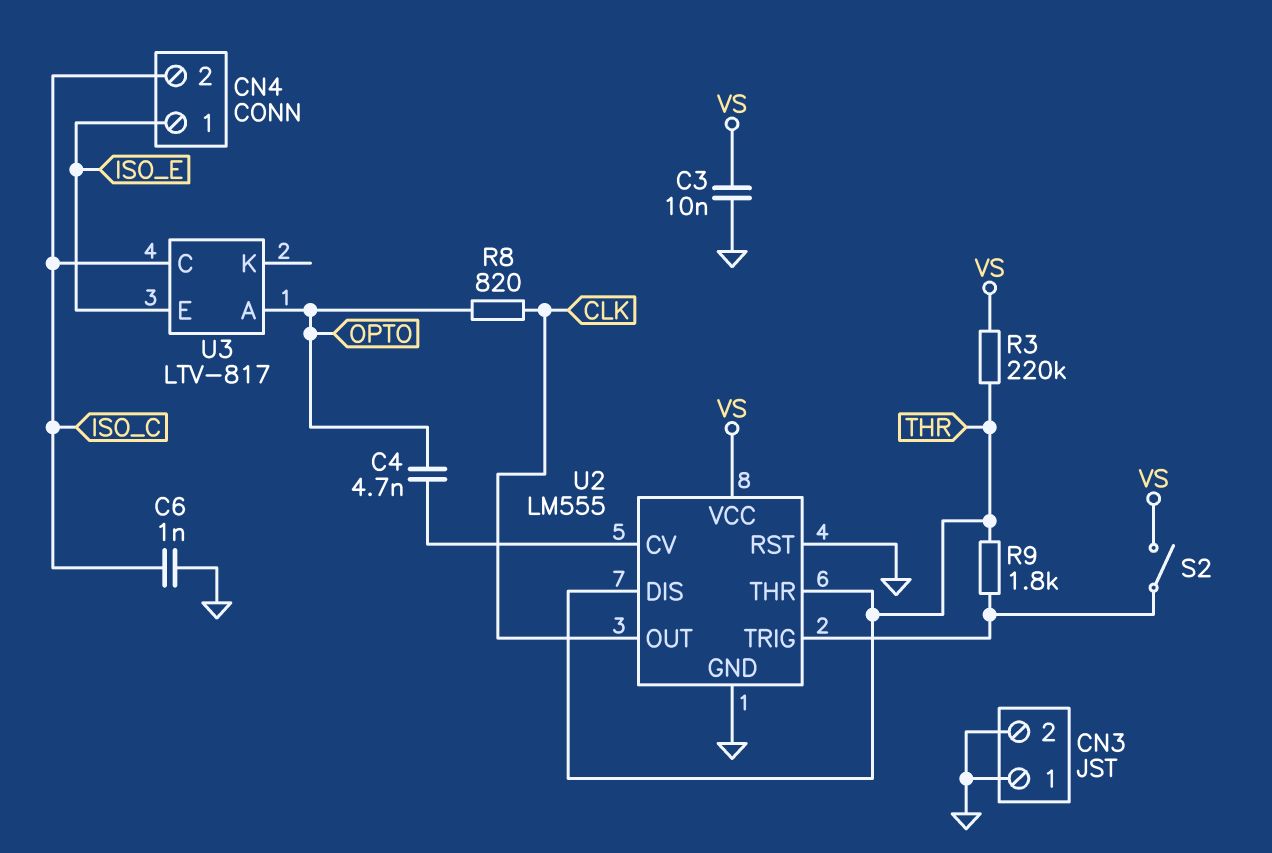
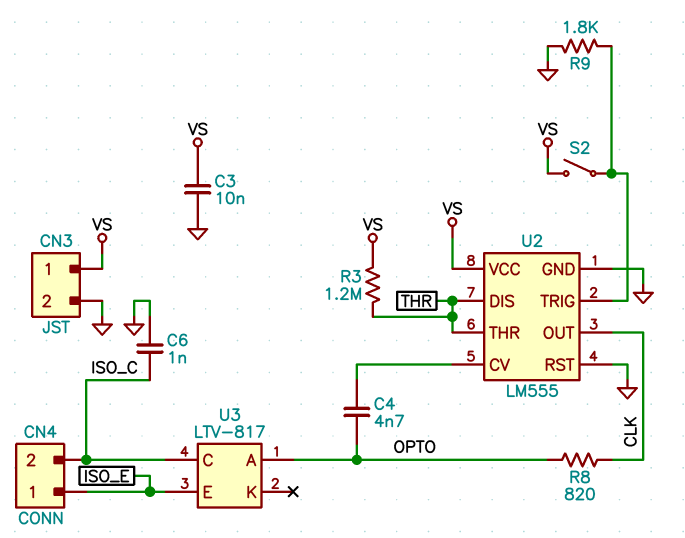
CN3 pin 1: GND -> VS
R3: 220k (THR, VS) -> 1.2M (THR, VS)
R9: 1.8k (THR, U2/TRIG) -> 1.8k (GND, U2/TRIG)

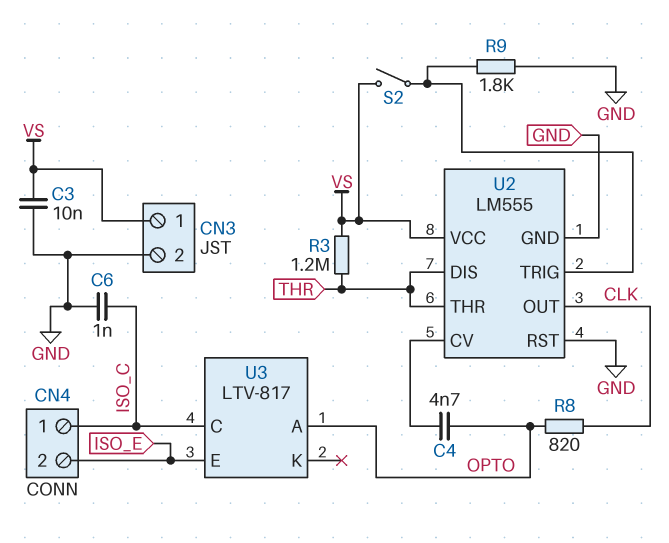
CN4 pin 1: ISO_E -> ISO_C
CN4 pin 2: ISO_C -> ISO_E

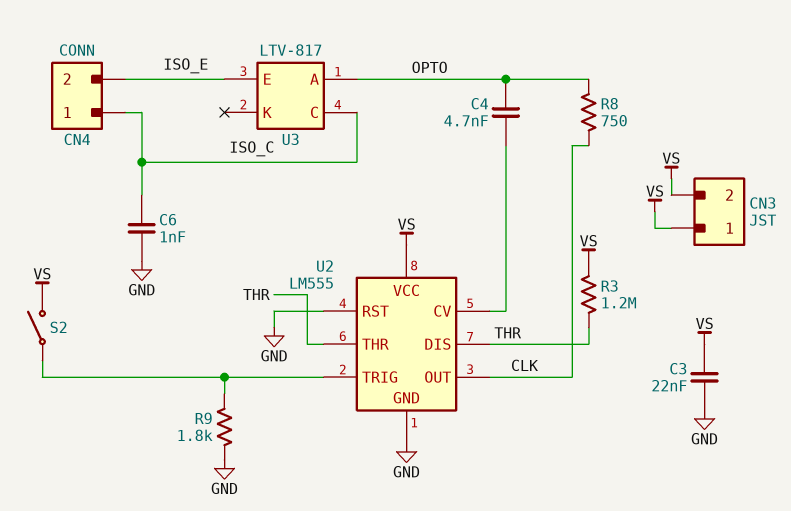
C3: 10nF (GND, VS) -> 22nF (GND, VS)
CN3 pin 2: GND -> VS
R8: 820 (CLK, OPTO) -> 750 (CLK, OPTO)

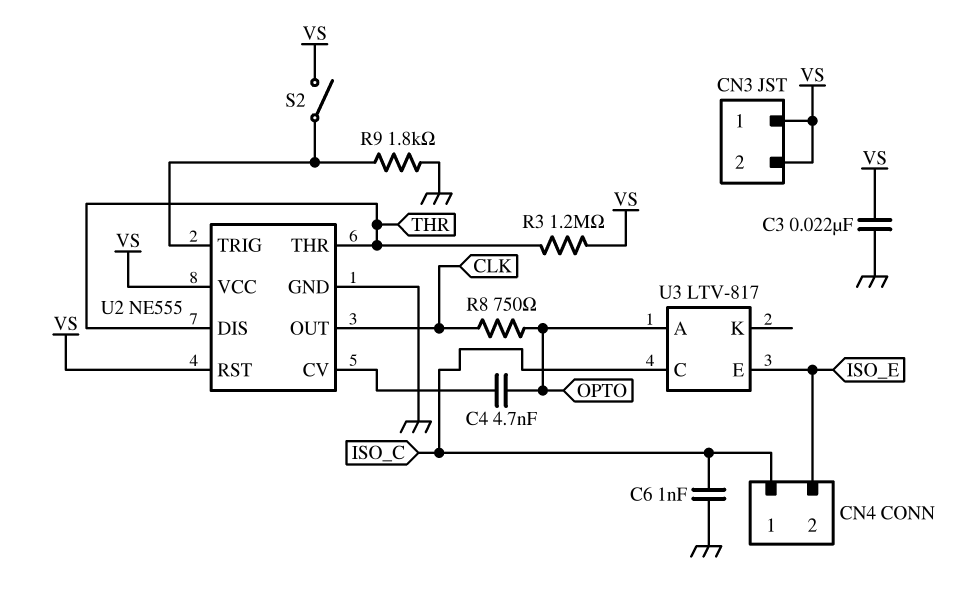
U2: LM555 -> NE555
U2 pin RST: GND -> VS

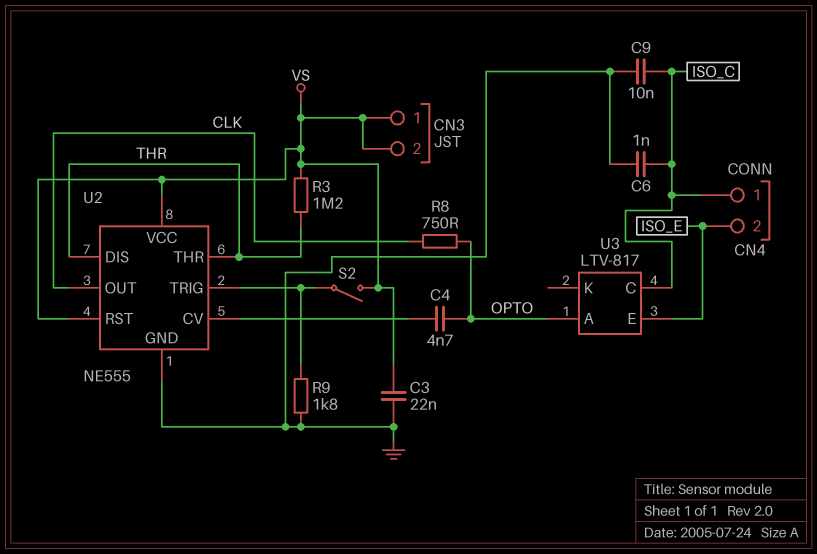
C9: none -> 10nF (GND, ISO_C)

